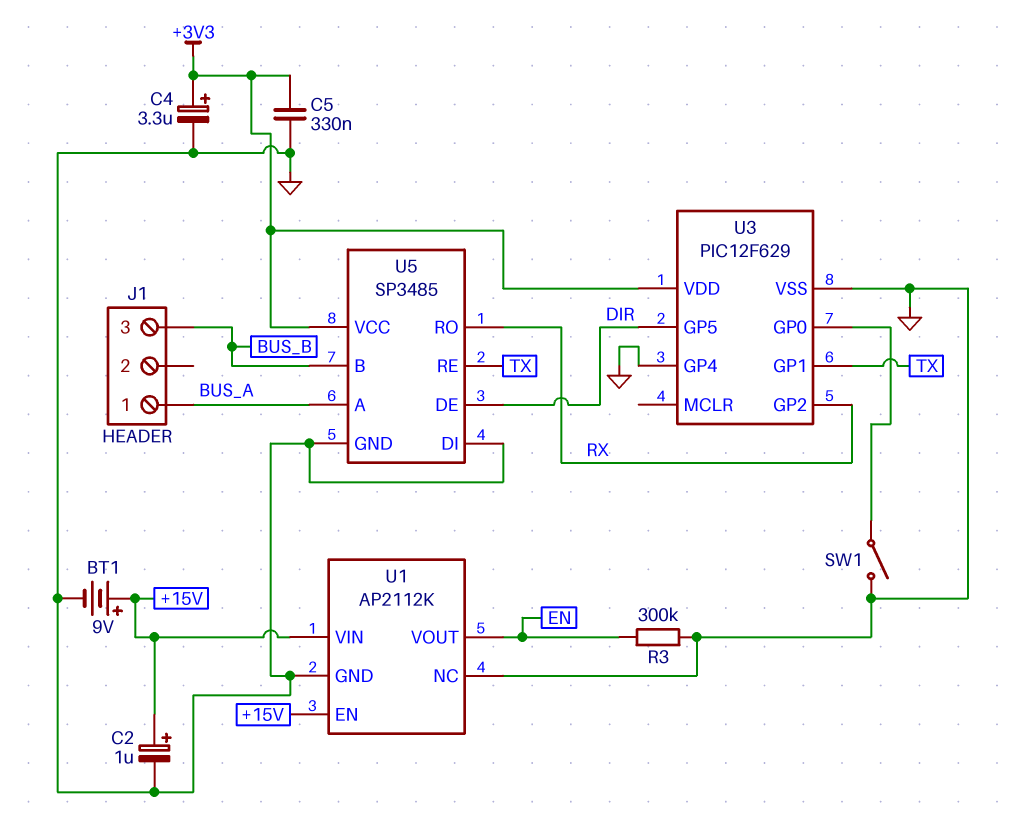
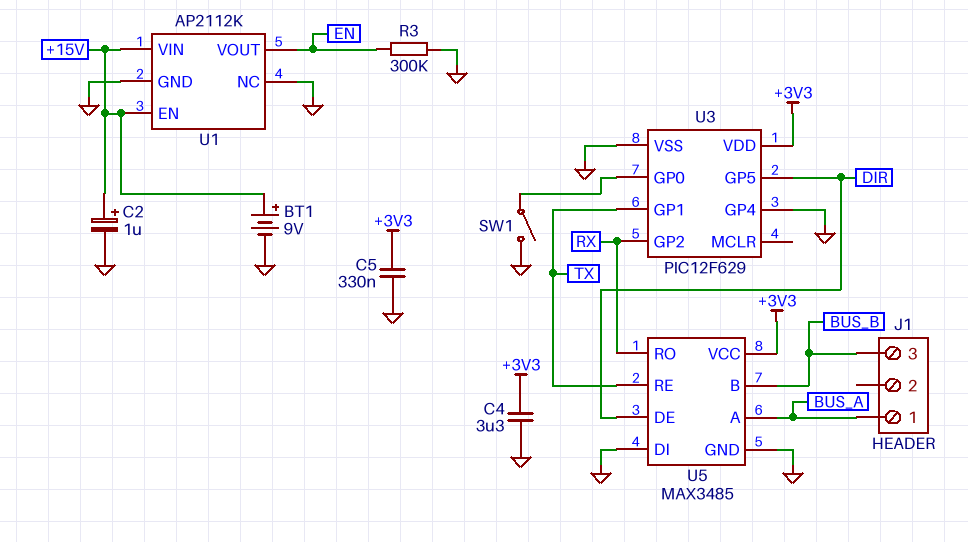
C4: 3.3uF (plus +3V3, minus GND) -> 3.3uF (+3V3, GND)
U5: SP3485 -> MAX3485

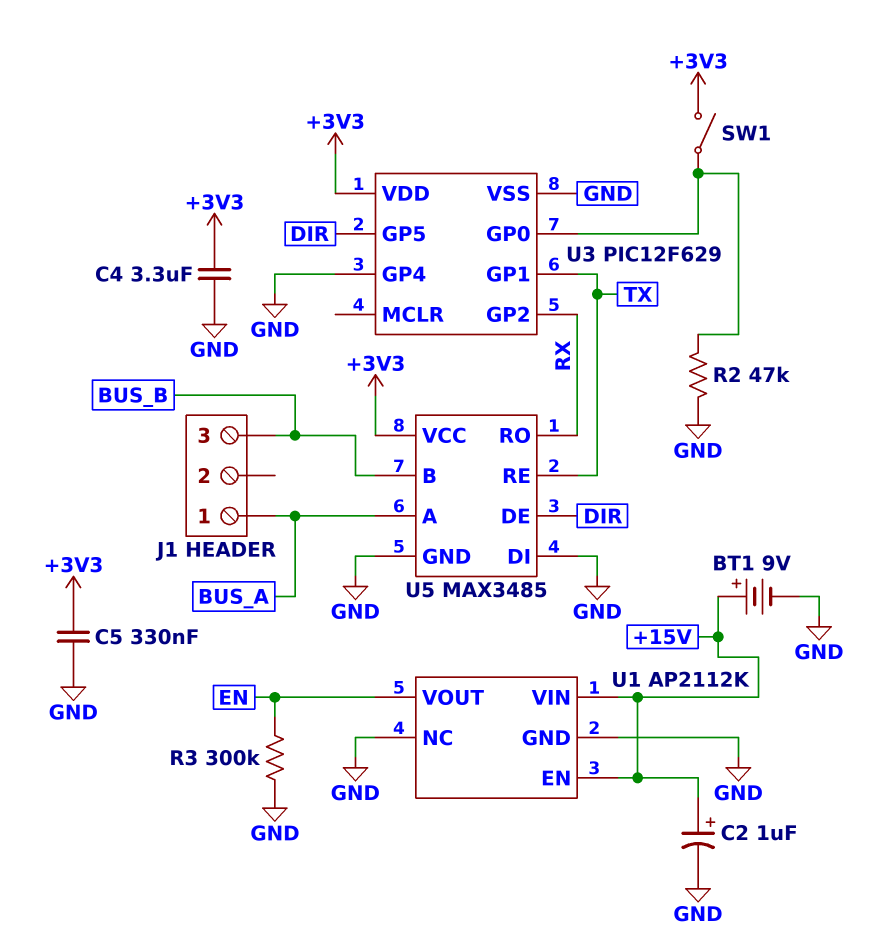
R2: none -> 47k (GND, U3/GP0)
SW1: switch (GND, U3/GP0) -> switch (+3V3, U3/GP0)

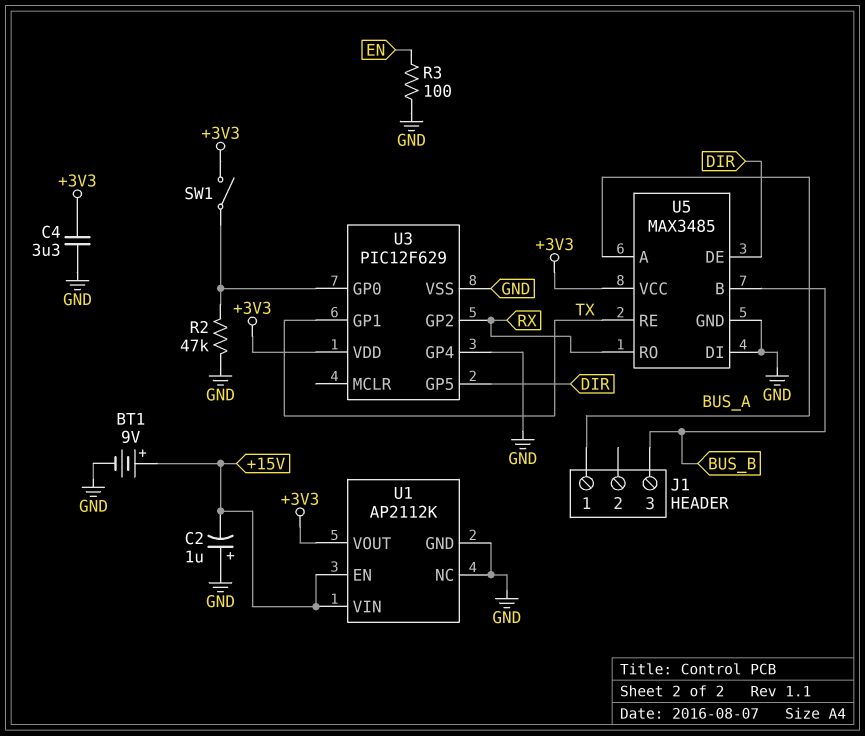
C2: 1uF (plus +15V, minus GND) -> 1uF (plus GND, minus +15V)
C5: 330nF (+3V3, GND) -> none
R3: 300k (EN, GND) -> 100 (EN, GND)
U1 pin VOUT: EN -> +3V3

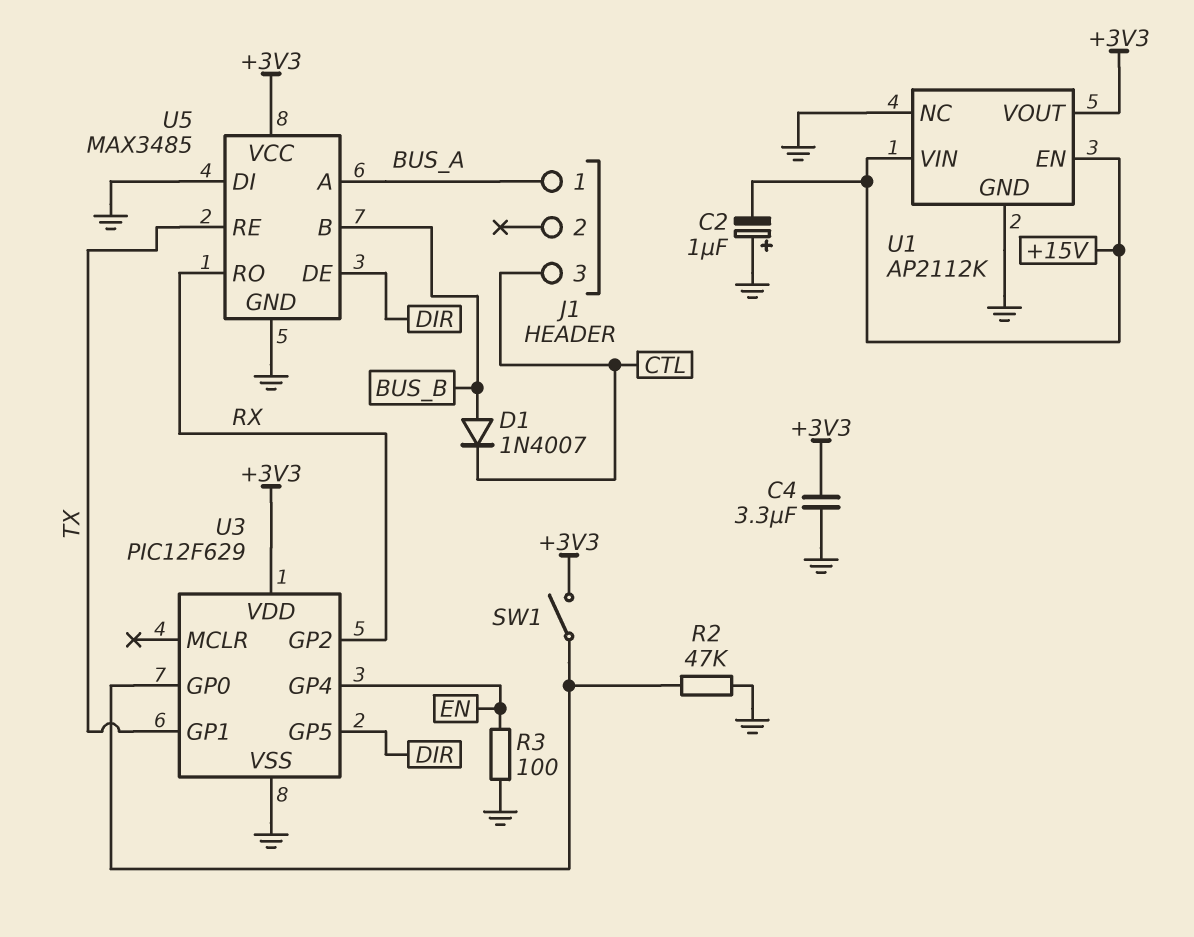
BT1: 9V (plus +15V, minus GND) -> none
D1: none -> diode 1N4007 (A BUS_B, K CTL)
J1 pin 3: BUS_B -> CTL
U3 pin GP4: GND -> EN

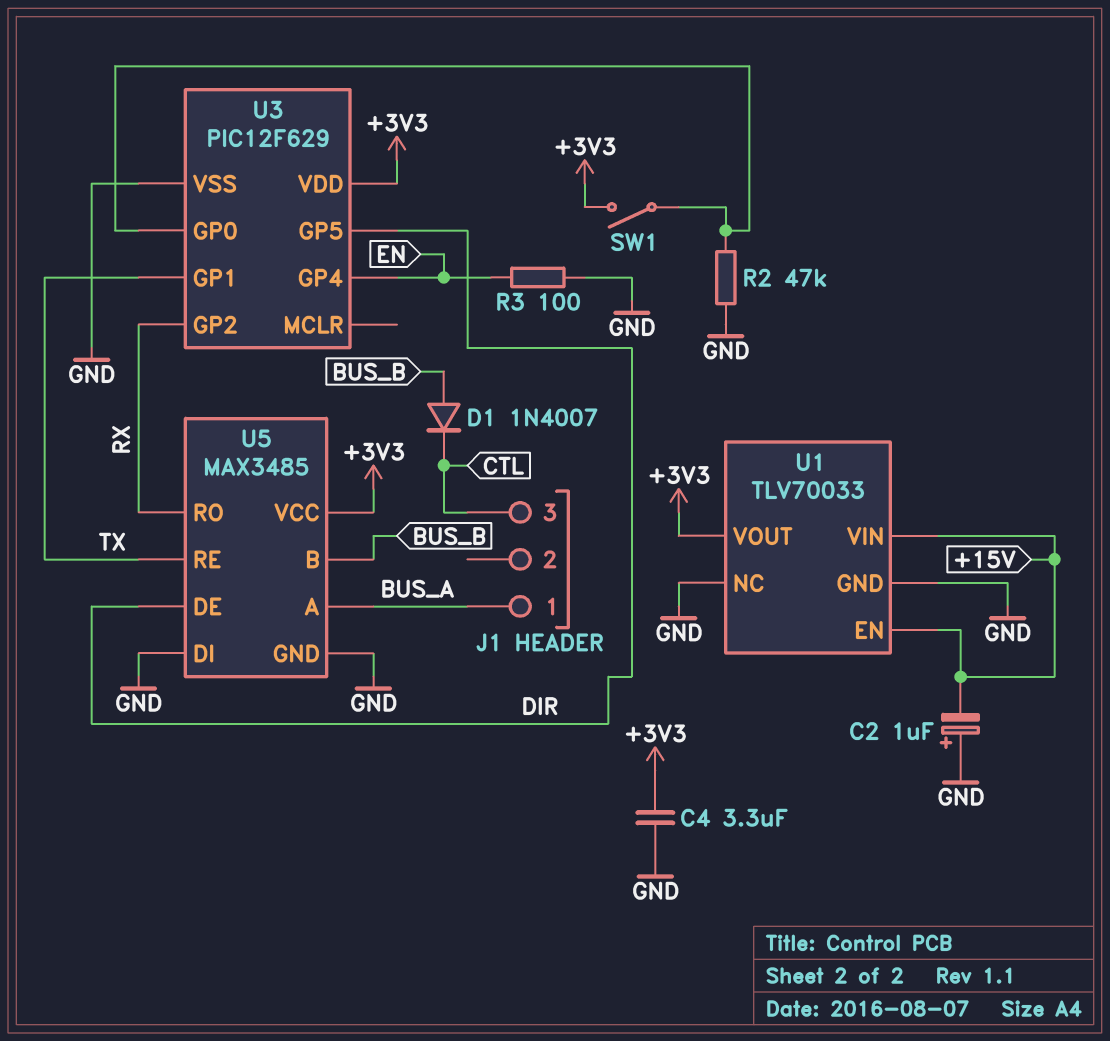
U1: AP2112K -> TLV70033

